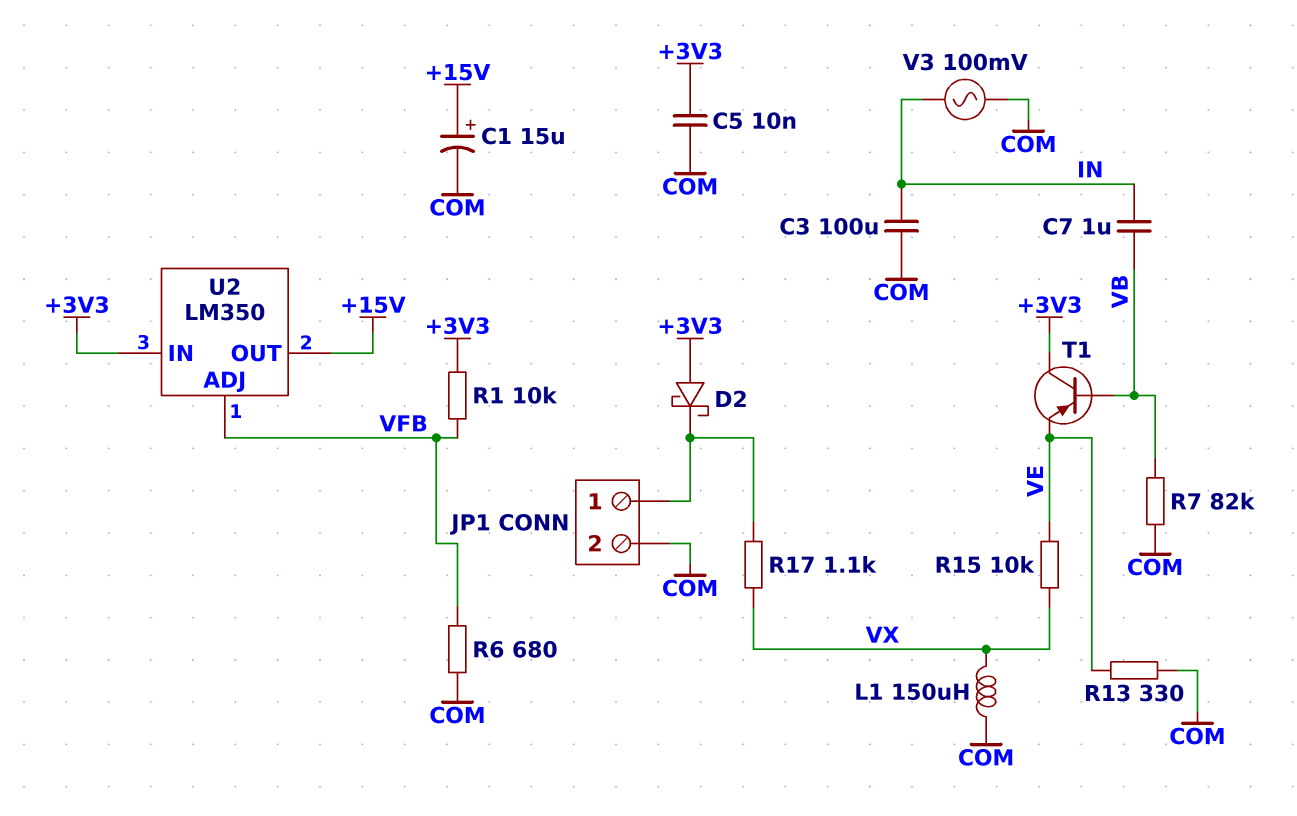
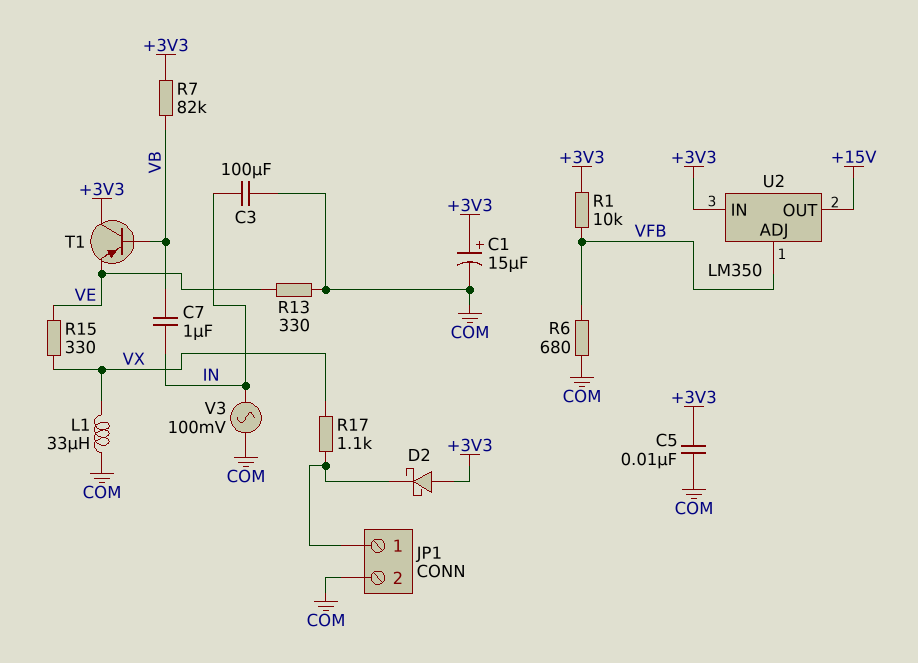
C1: 15uF (plus +15V, minus COM) -> 15uF (plus +3V3, minus COM)
L1: 150uH (COM, VX) -> 33uH (COM, VX)
R7: 82k (COM, VB) -> 82k (+3V3, VB)
R15: 10k (VE, VX) -> 330 (VE, VX)

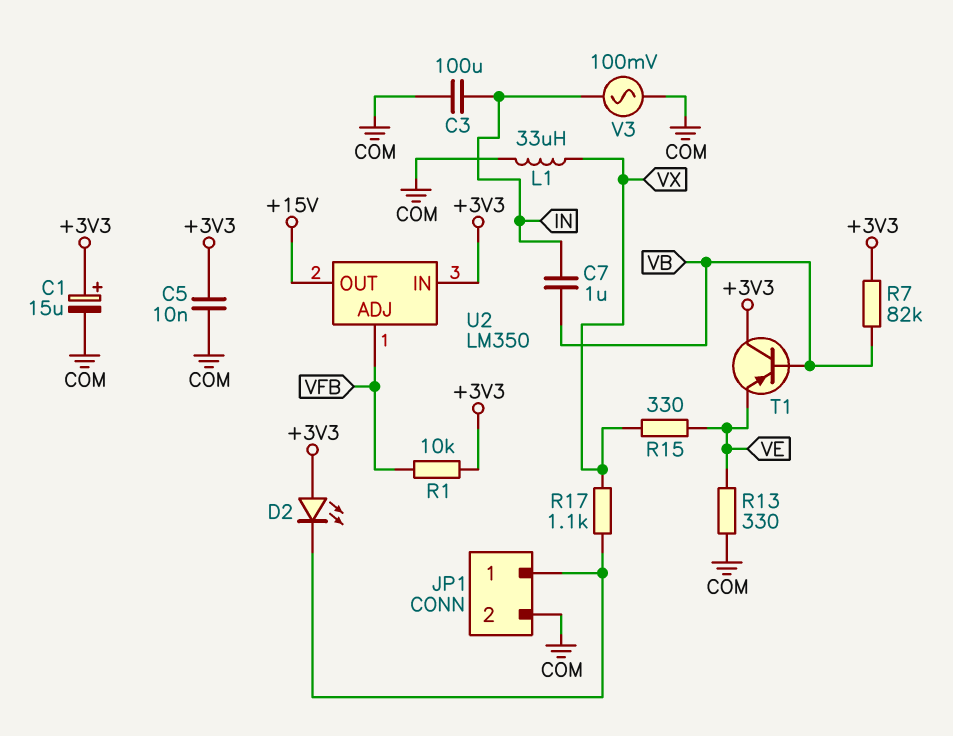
D2: schottky (A +3V3, K JP1/1) -> LED (A +3V3, K JP1/1)
R6: 680 (COM, VFB) -> none

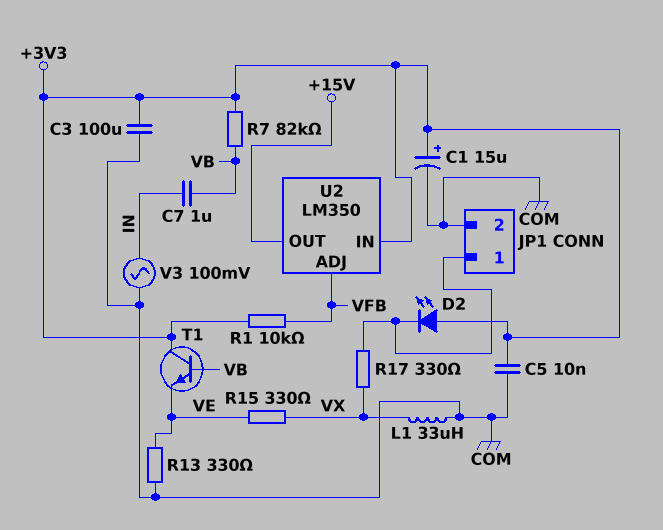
C3: 100uF (COM, IN) -> 100uF (+3V3, COM)
R17: 1.1k (JP1/1, VX) -> 330 (JP1/1, VX)
T1: PNP (B VB, C +3V3, E VE) -> NPN (B VB, C +3V3, E VE)

